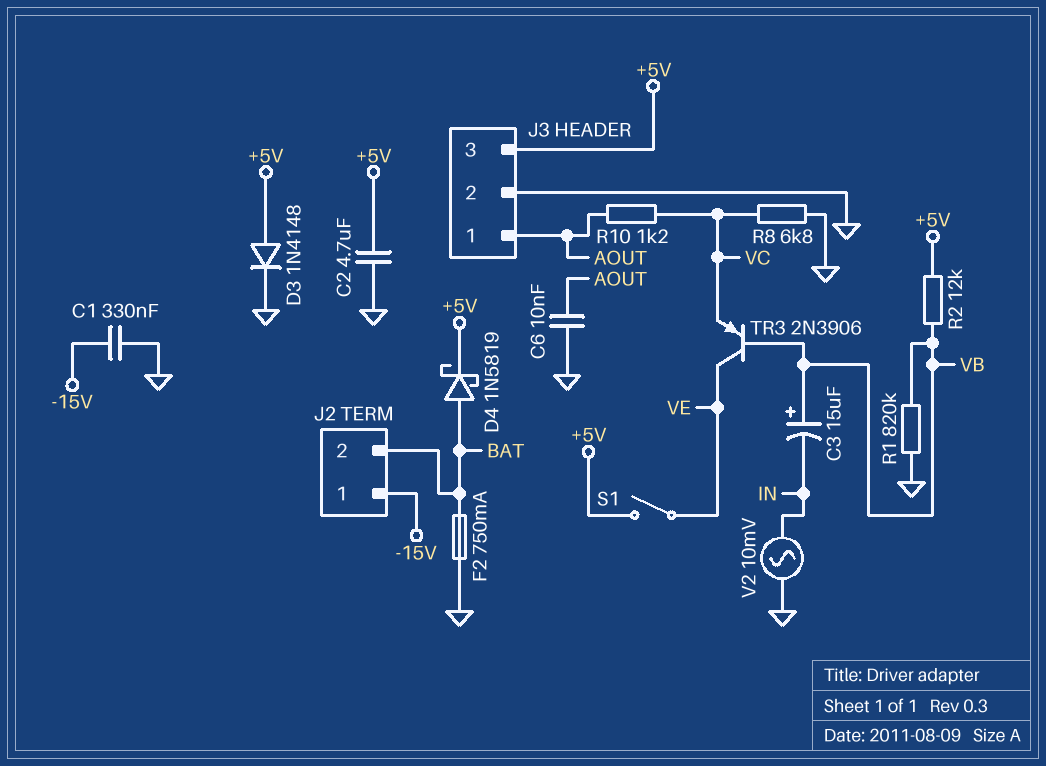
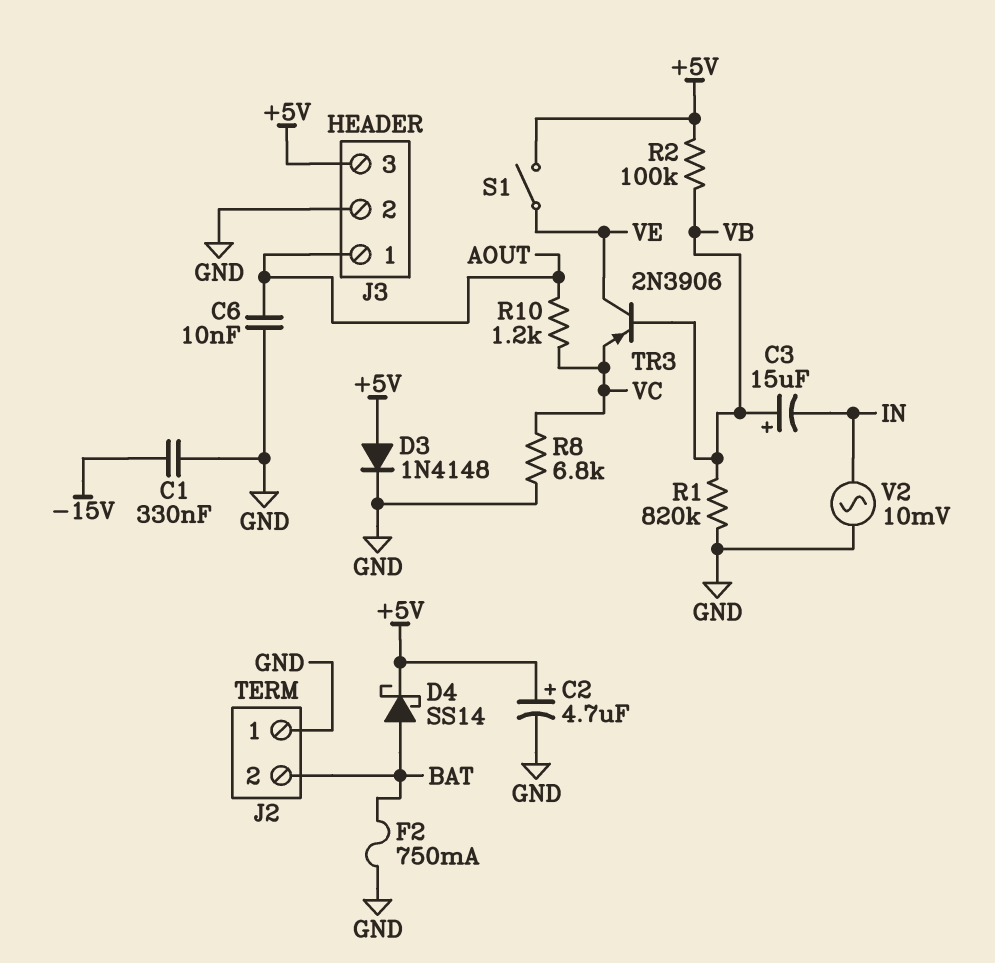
C2: 4.7uF (+5V, GND) -> 4.7uF (plus +5V, minus GND)
D4: schottky 1N5819 (A BAT, K +5V) -> schottky SS14 (A BAT, K +5V)
J2 pin 1: -15V -> GND
R2: 12k (+5V, VB) -> 100k (+5V, VB)

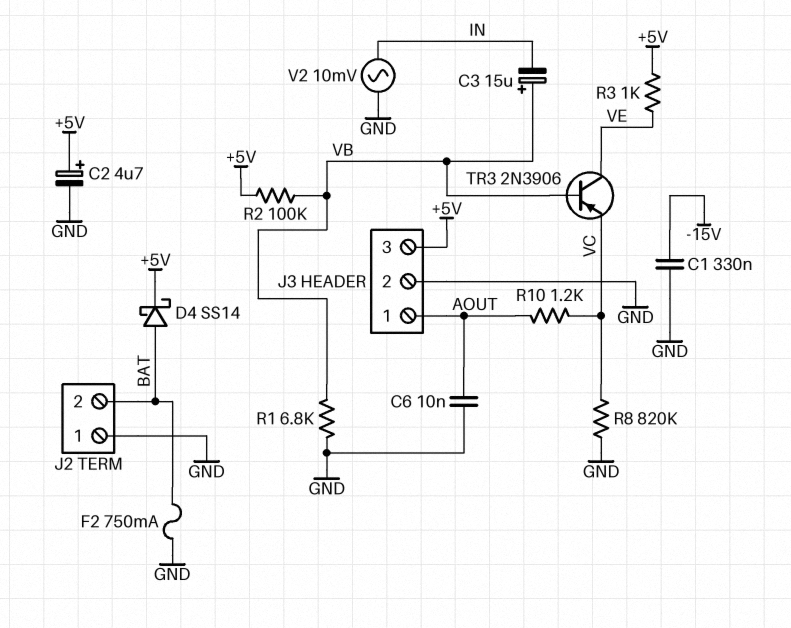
D3: diode 1N4148 (A +5V, K GND) -> none
R1: 820k (GND, VB) -> 6.8k (GND, VB)
R3: none -> 1k (+5V, VE)
R8: 6.8k (GND, VC) -> 820k (GND, VC)
S1: switch (+5V, VE) -> none

